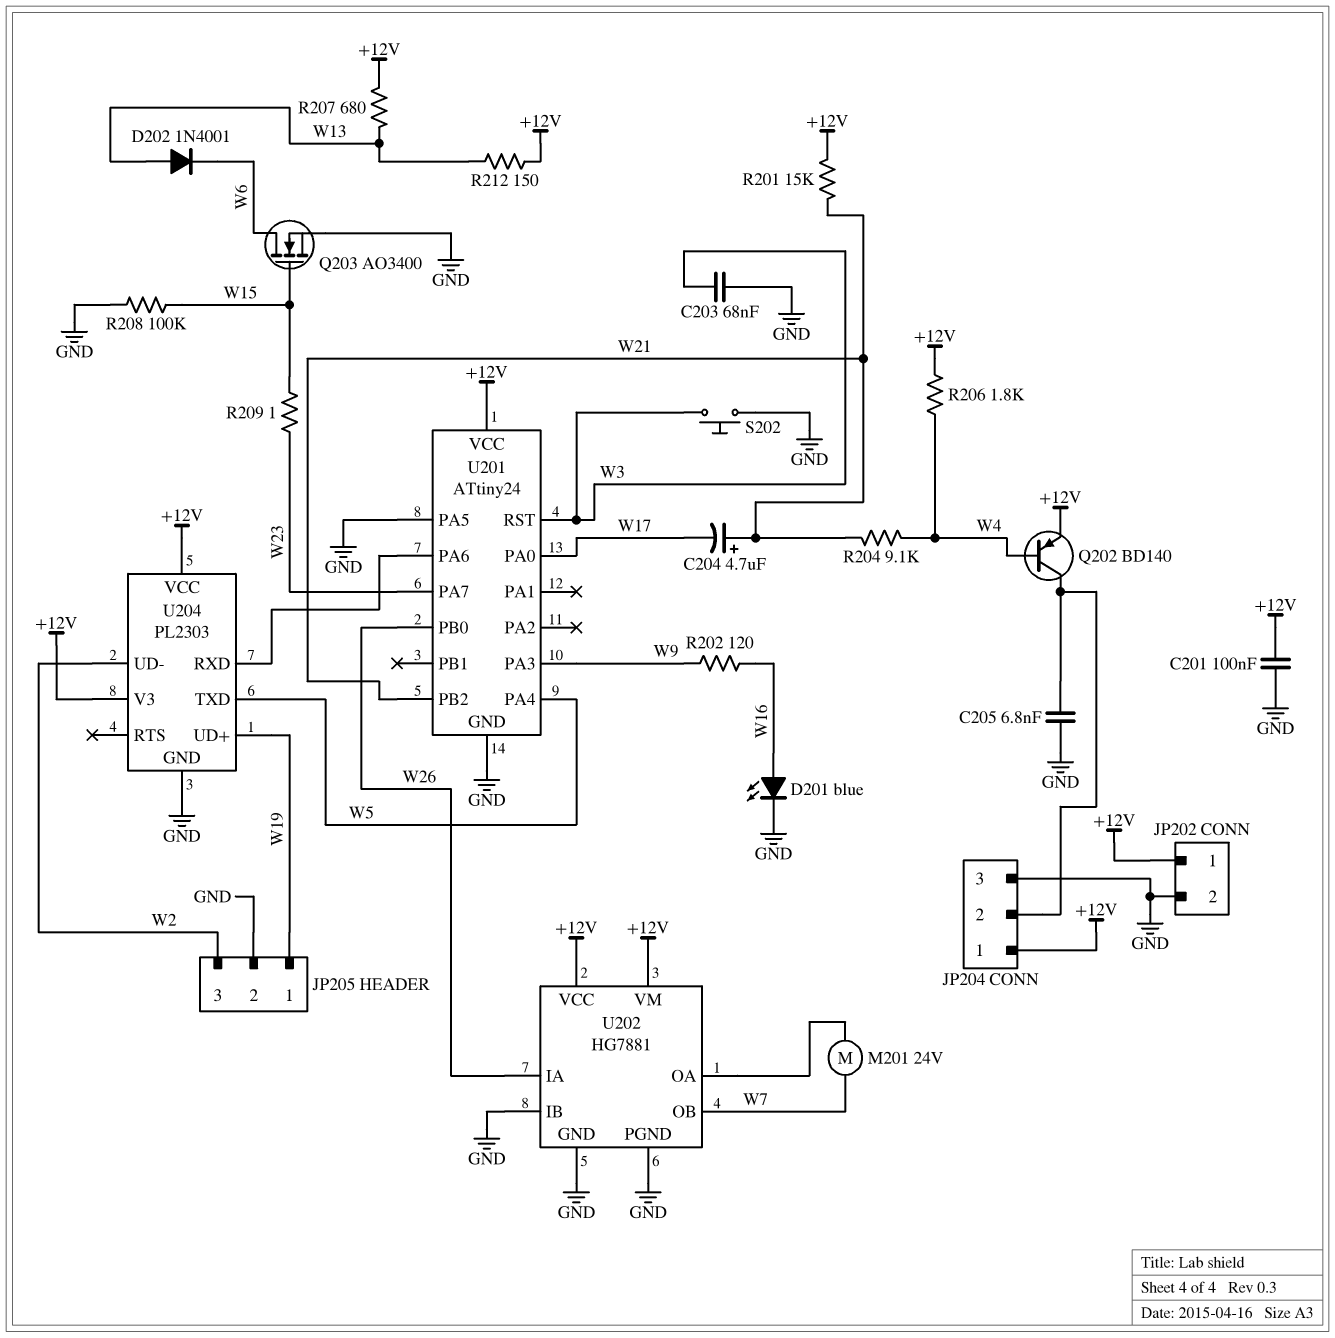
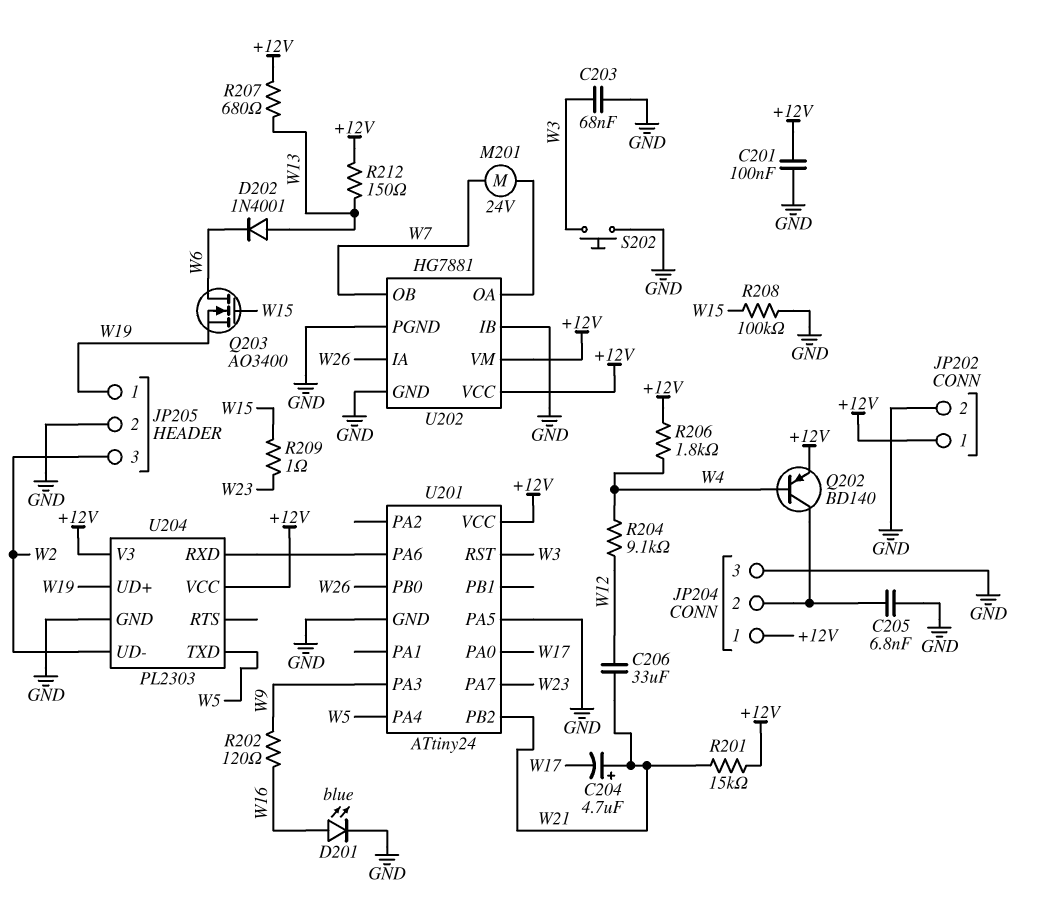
C206: none -> 33uF (W12, W21)
Q203: NMOS AO3400 (G W15, D W6, S GND) -> NMOS AO3400 (G W15, D W6, S W19)
R204: 9.1k (W4, W21) -> 9.1k (W4, W12)

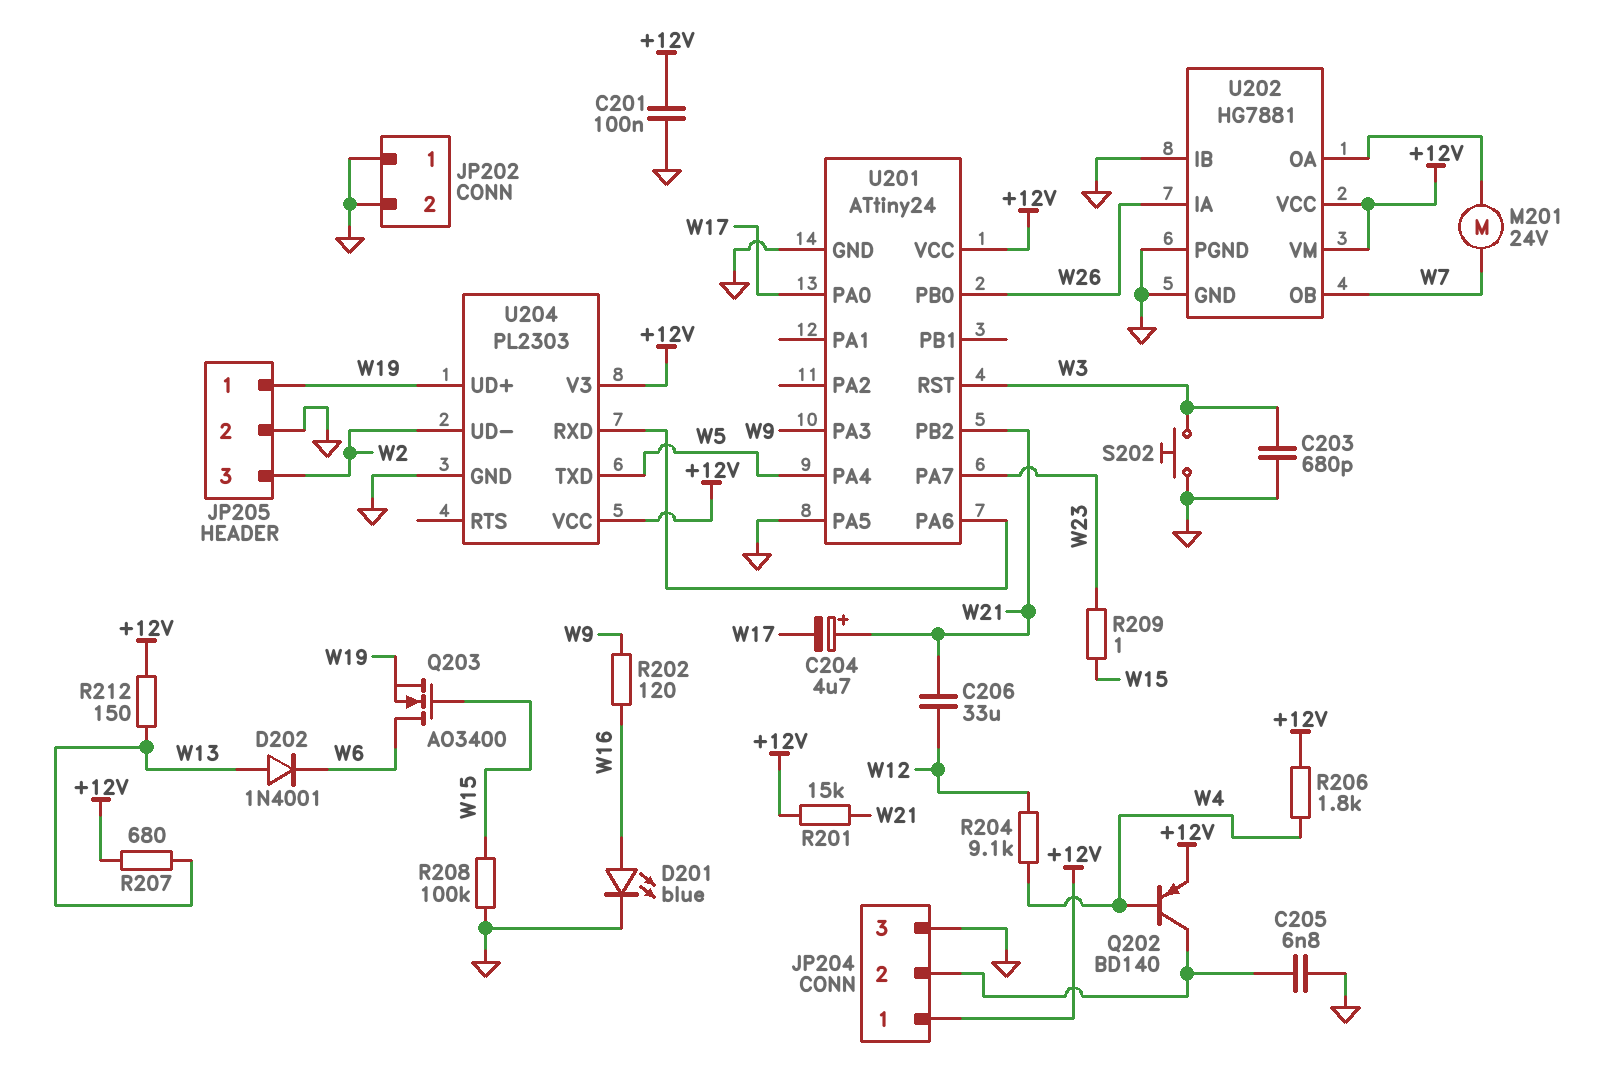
C203: 68nF (GND, W3) -> 680pF (GND, W3)
JP202 pin 1: +12V -> GND

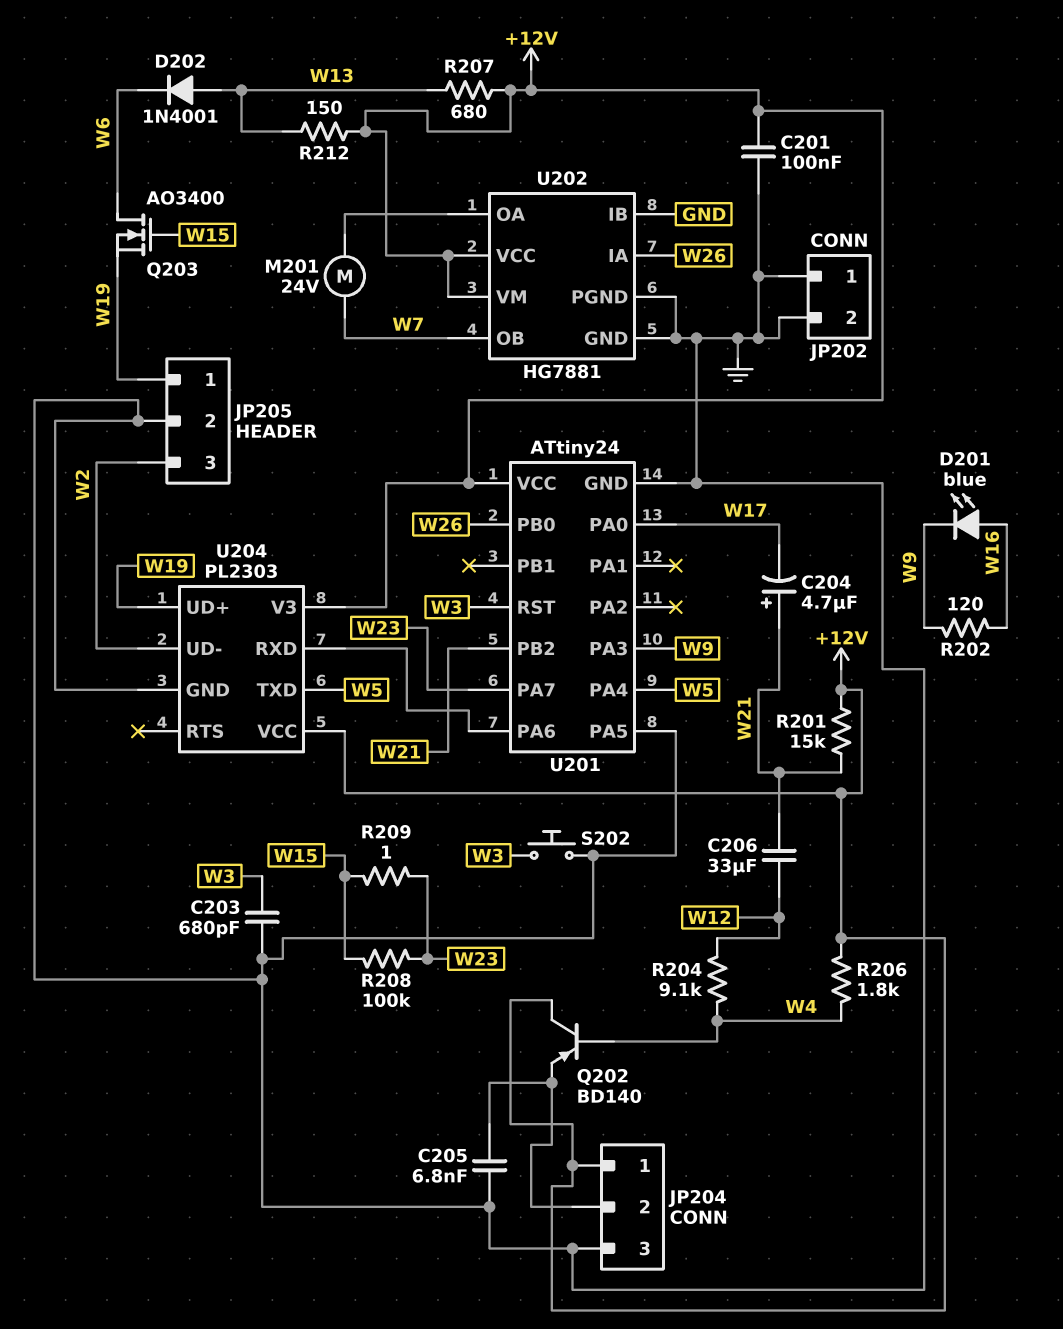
D201: LED blue (A W16, K GND) -> LED blue (A W16, K W9)
Q202: PNP BD140 (B W4, C JP204/2, E +12V) -> PNP BD140 (B W4, C +12V, E JP204/2)
R208: 100k (GND, W15) -> 100k (W15, W23)

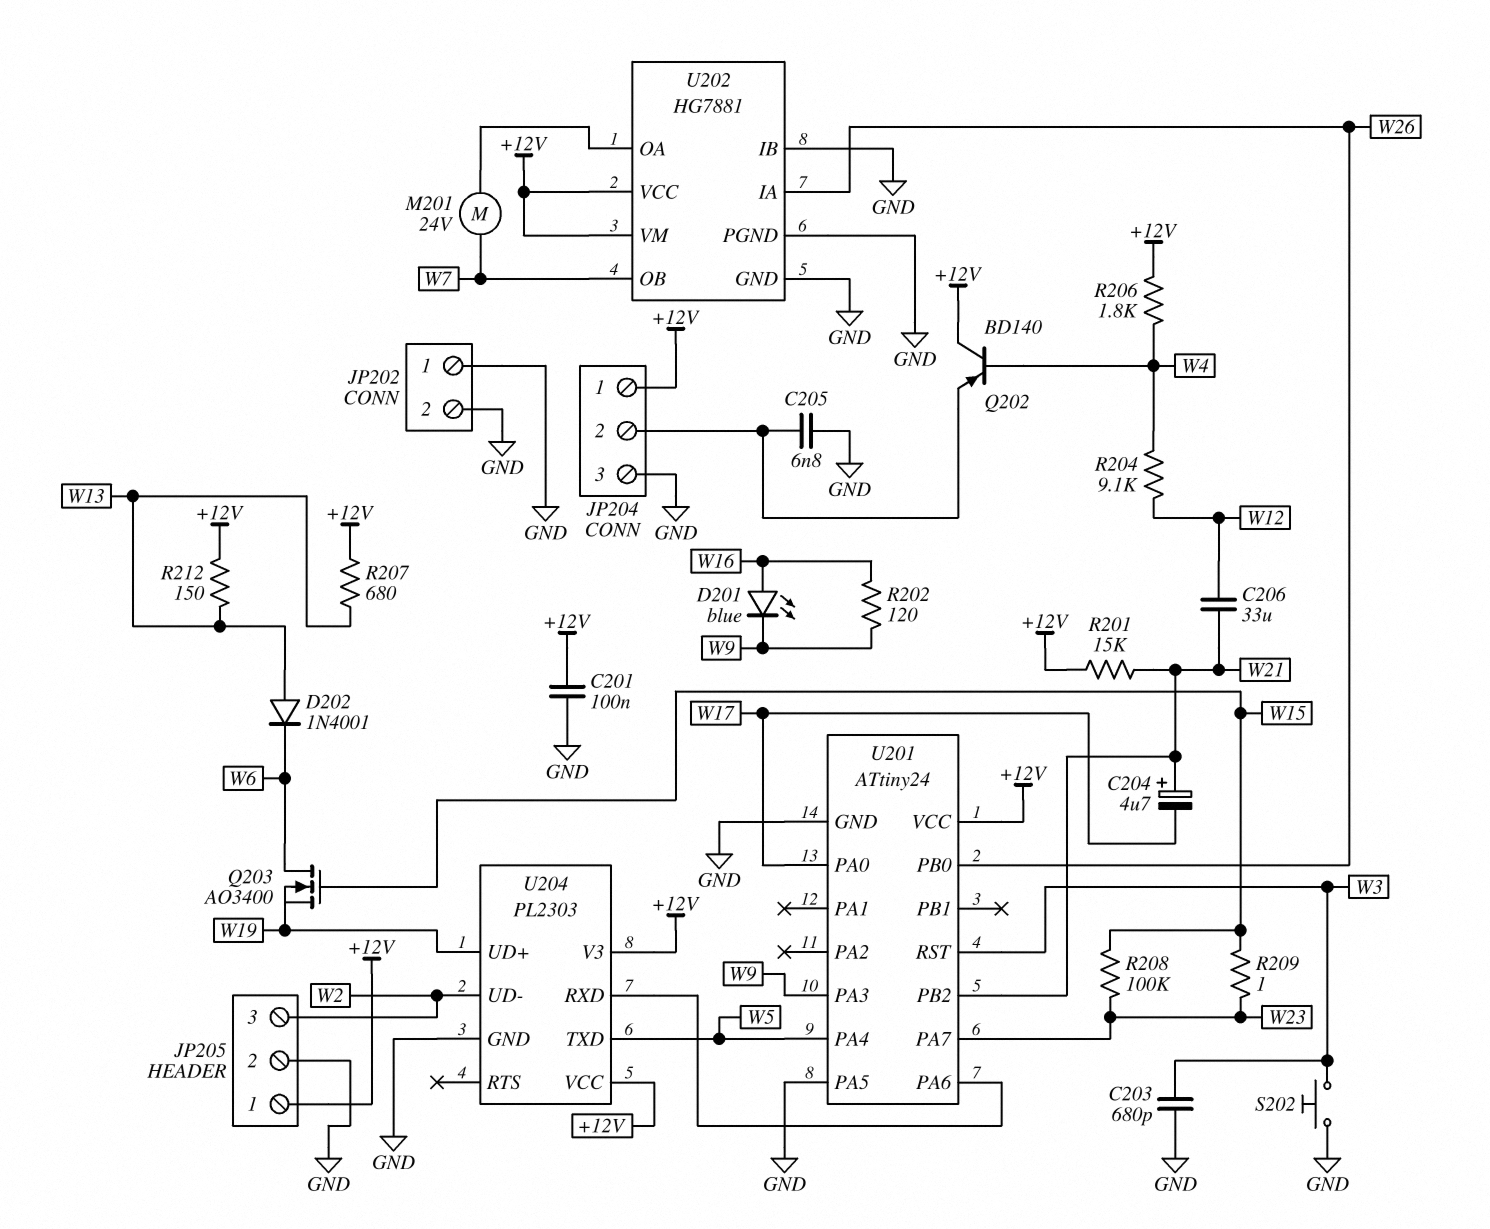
JP205 pin 1: W19 -> +12V

